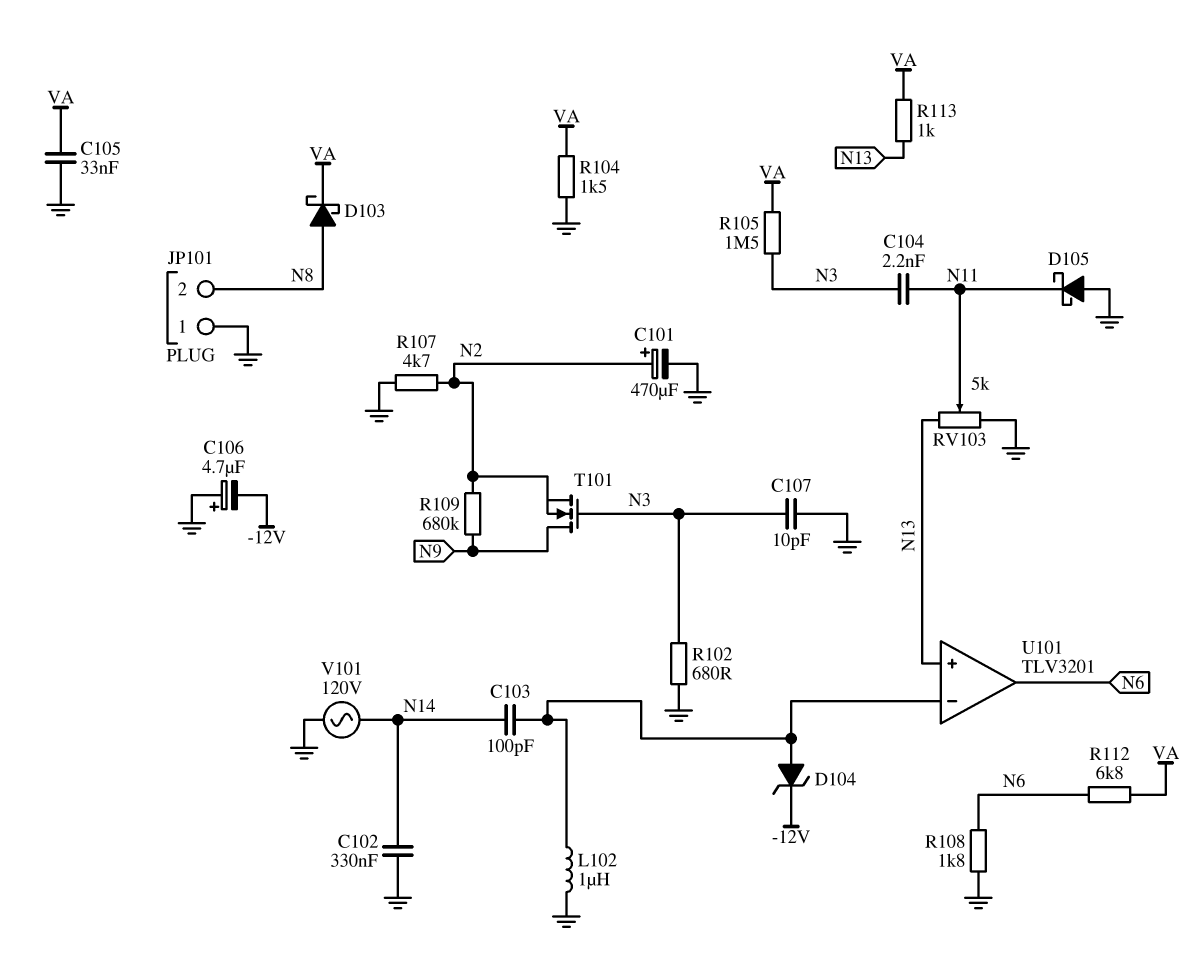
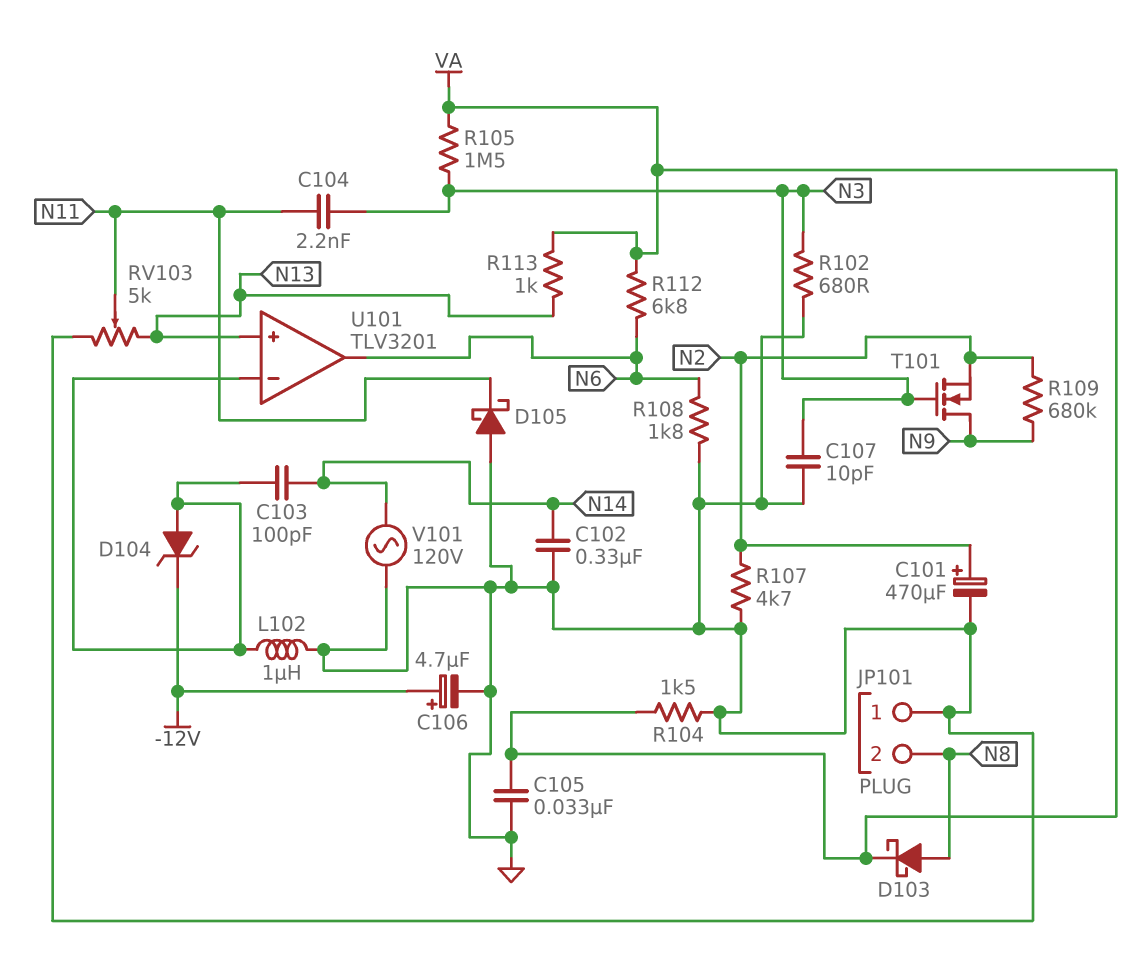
C106: 4.7uF (plus GND, minus -12V) -> 4.7uF (plus -12V, minus GND)

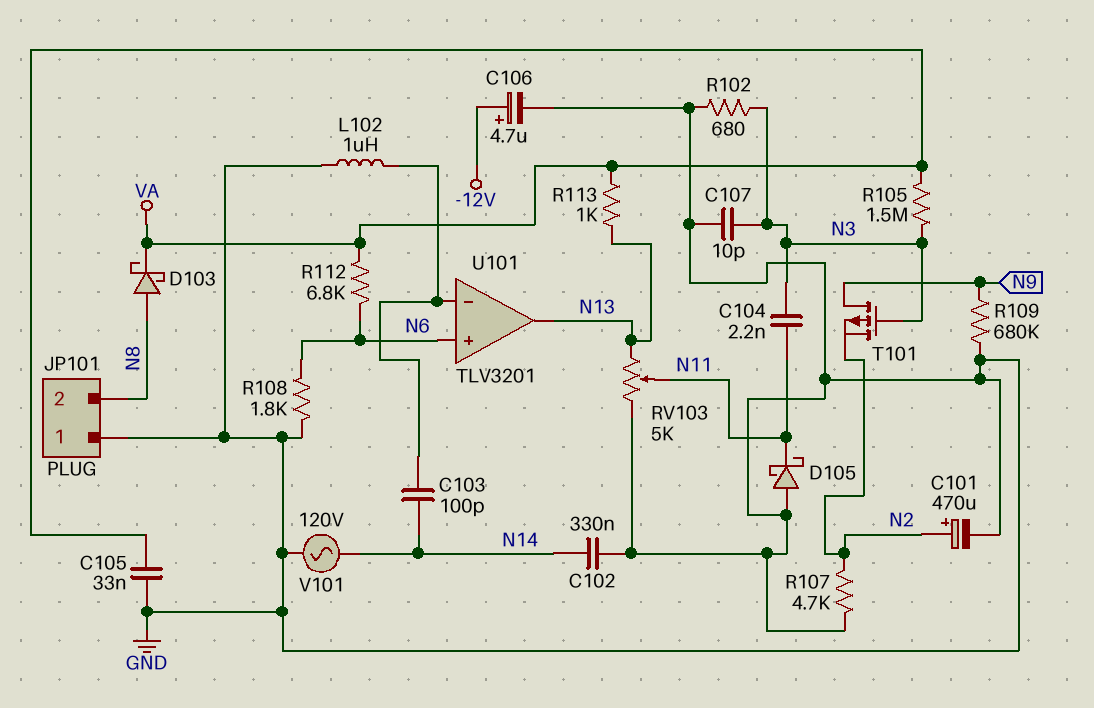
D104: zener (A U101/in-, K -12V) -> none
R104: 1.5k (GND, VA) -> none
R109: 680k (N2, N9) -> 680k (GND, N9)
T101: NMOS (G N3, D N9, S N2) -> PMOS (G N3, D N9, S N2)
U101 pin in+: N13 -> N6
U101 pin out: N6 -> N13

